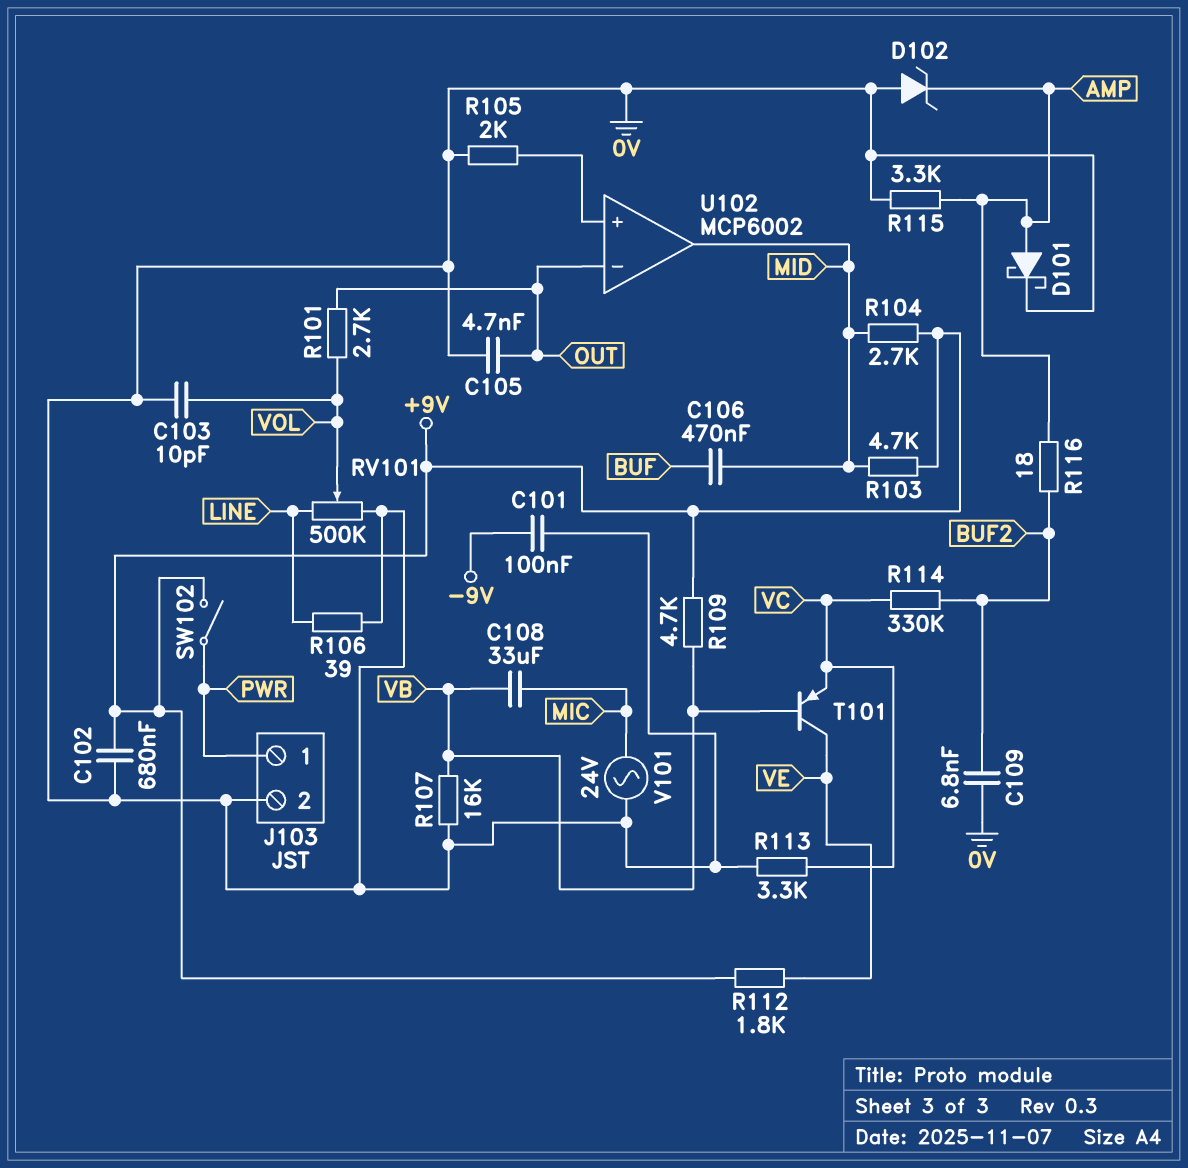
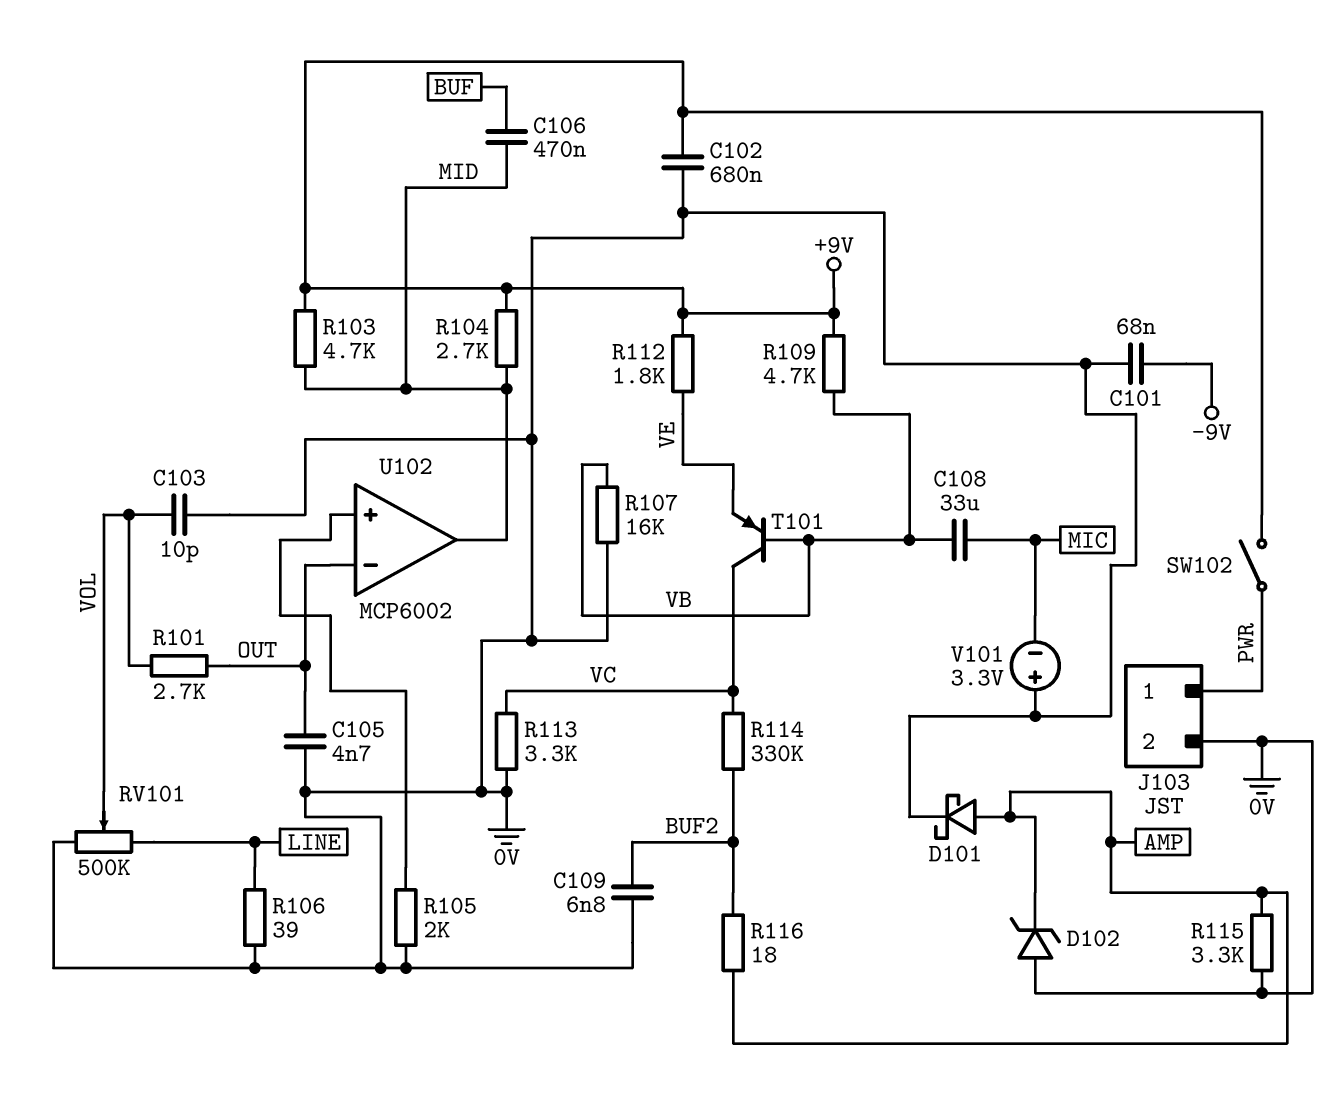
C101: 100nF (-9V, 0V) -> 68nF (-9V, 0V)
T101: PNP (B VB, C VE, E VC) -> PNP (B VB, C VC, E VE)
V101: AC 24V (0V, MIC) -> 3.3V (plus 0V, minus MIC)

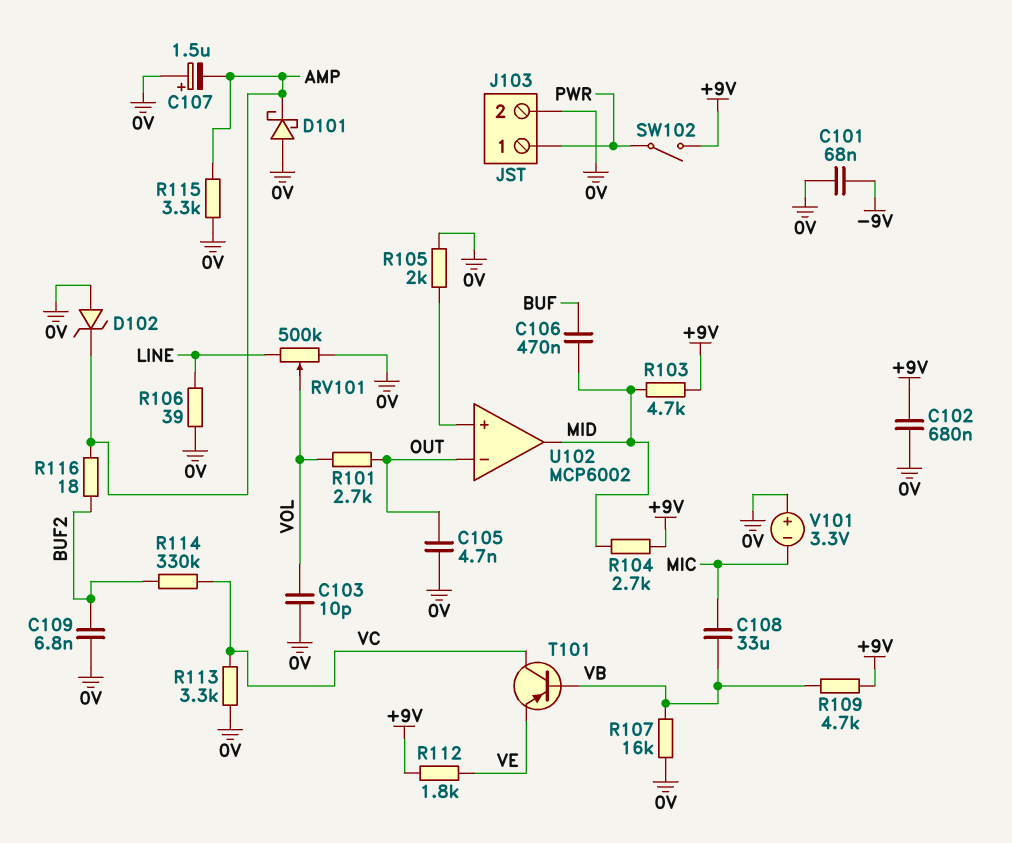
C107: none -> 1.5uF (plus 0V, minus AMP)
D101: schottky (A AMP, K 0V) -> schottky (A 0V, K AMP)

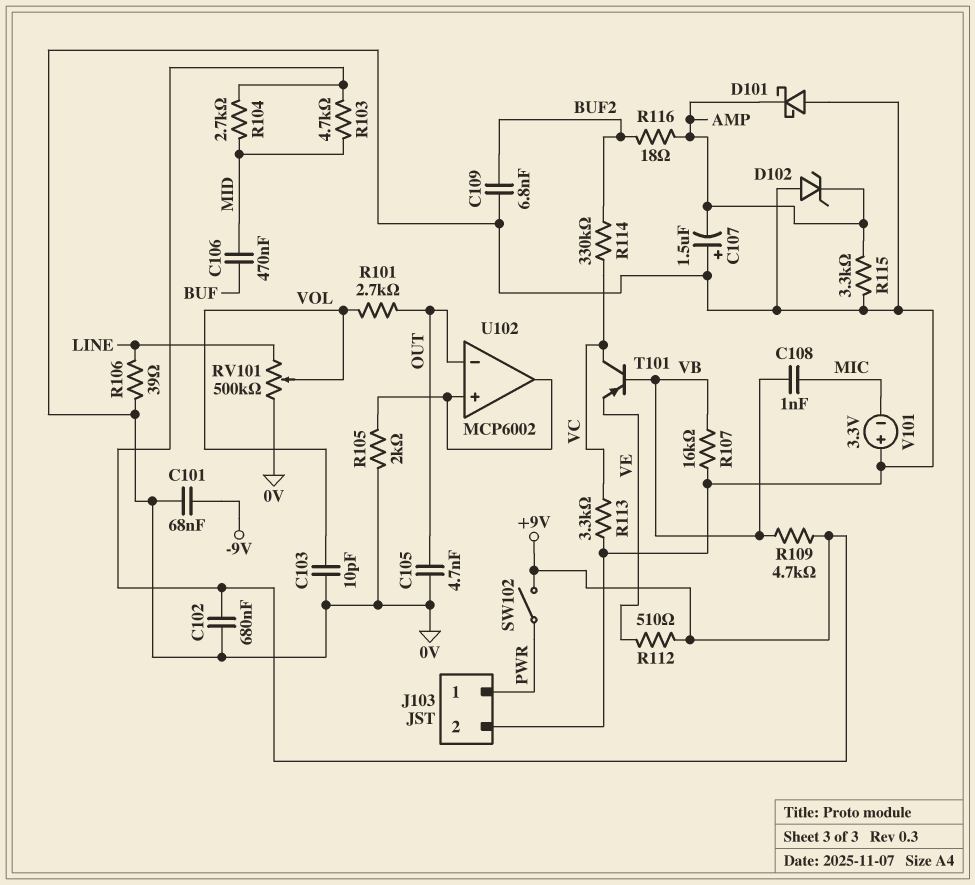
C108: 33uF (MIC, VB) -> 1nF (MIC, VB)
R112: 1.8k (+9V, VE) -> 510 (+9V, VE)
U102 pin out: MID -> U102/in+

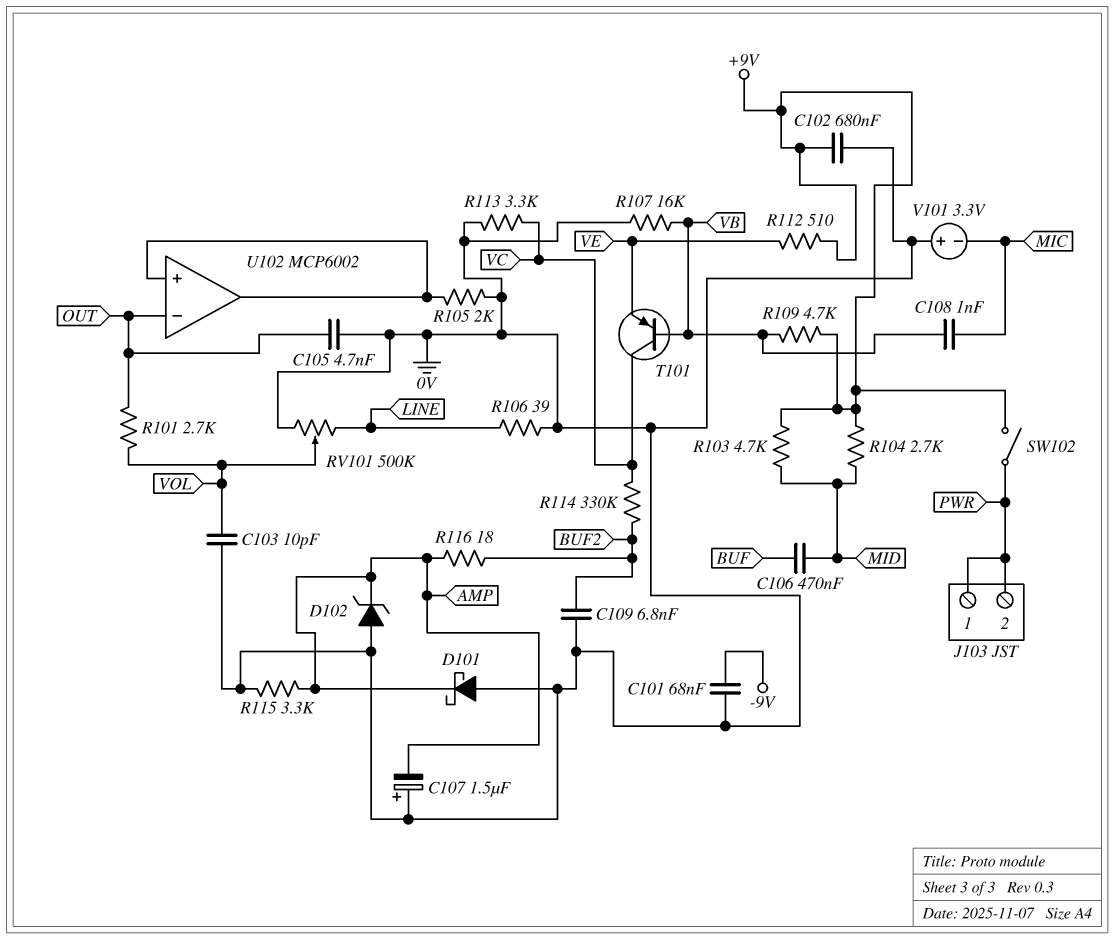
J103 pin 2: 0V -> PWR

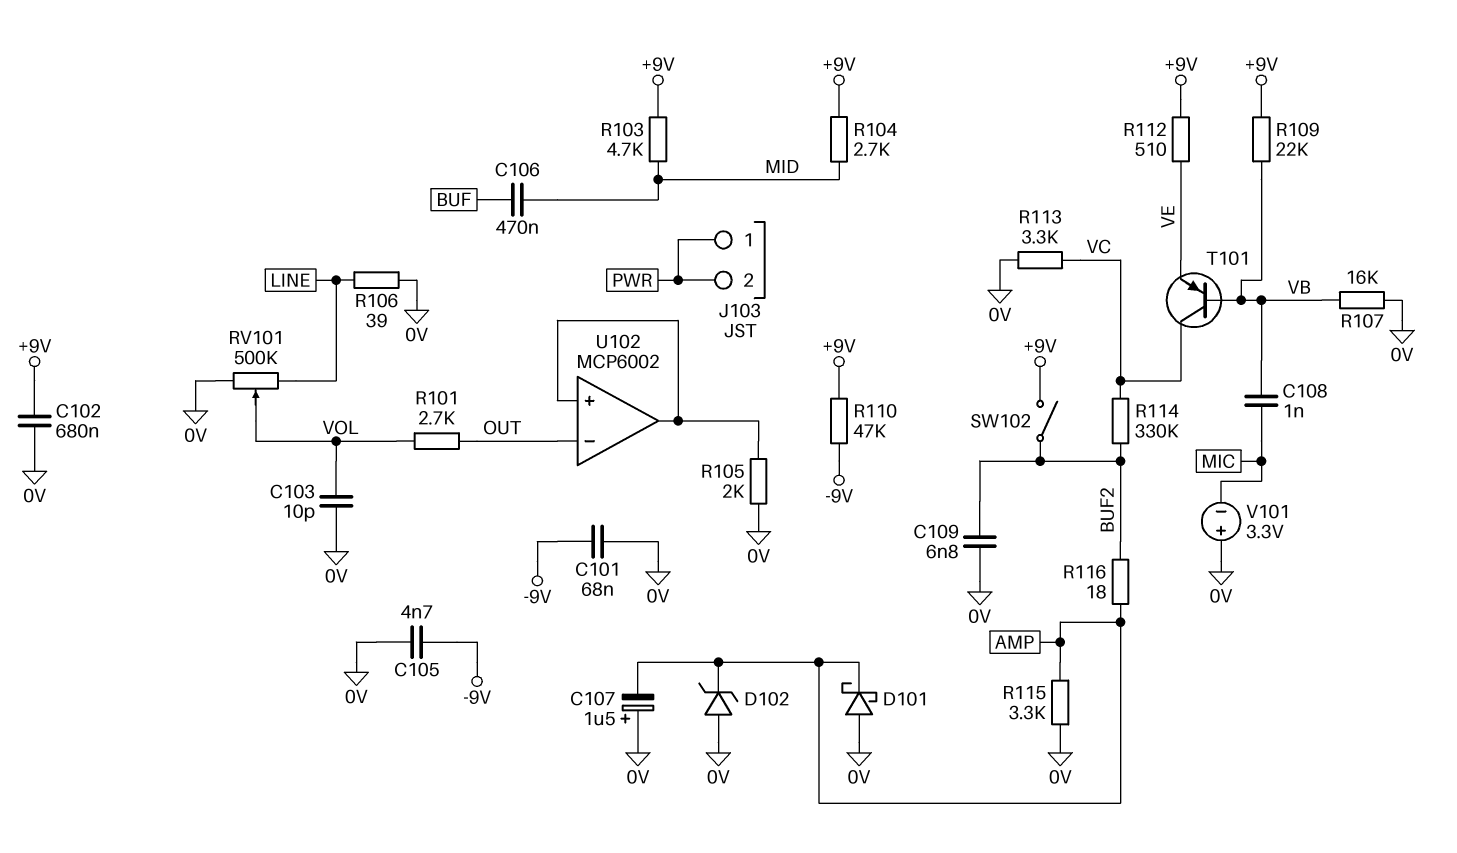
C105: 4.7nF (0V, OUT) -> 4.7nF (-9V, 0V)
R109: 4.7k (+9V, VB) -> 22k (+9V, VB)
R110: none -> 47k (+9V, -9V)
SW102: switch (+9V, PWR) -> switch (+9V, BUF2)

